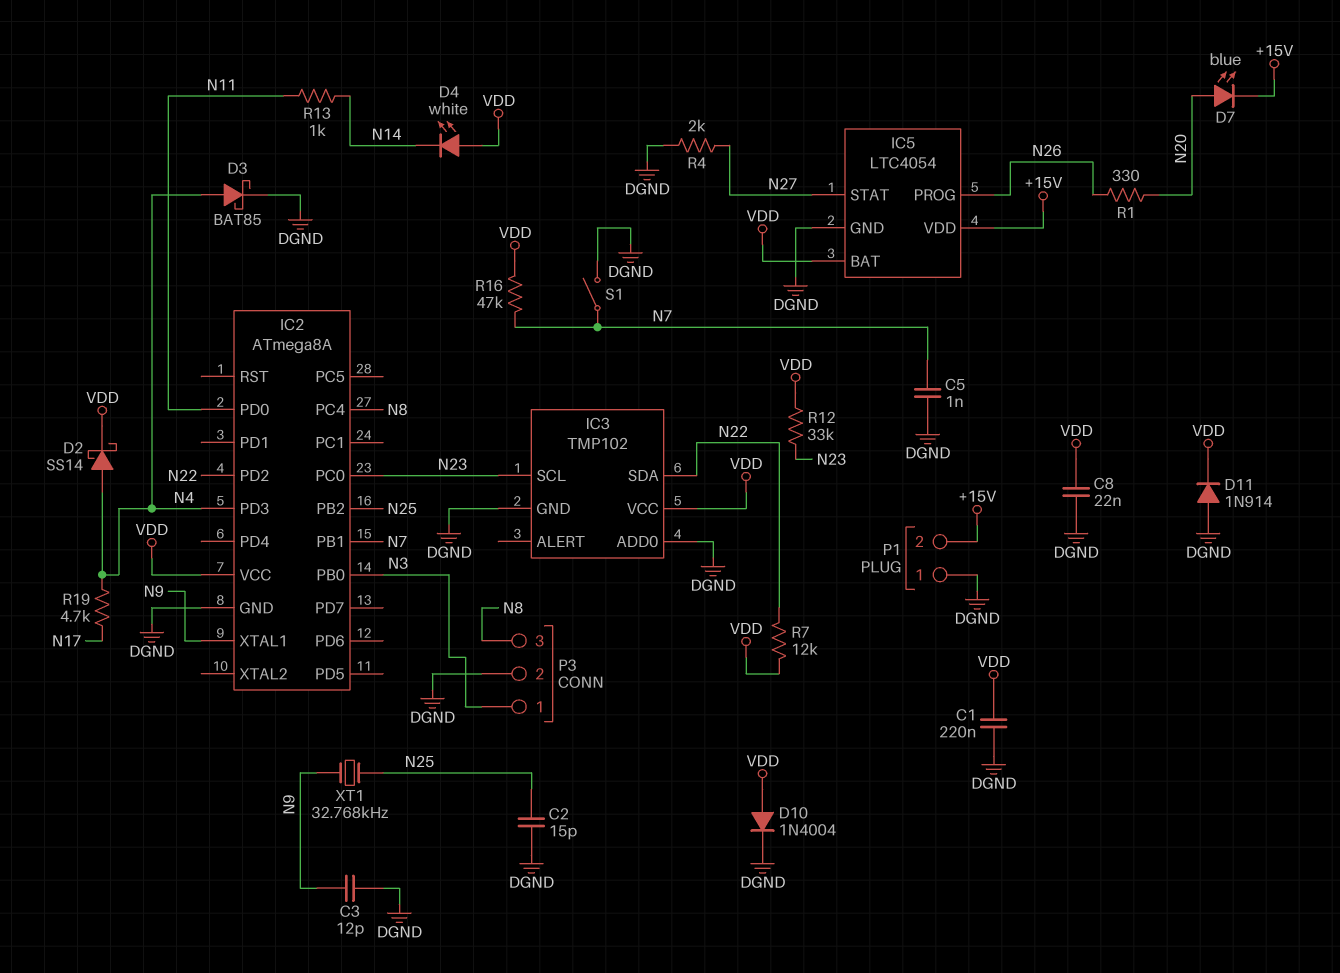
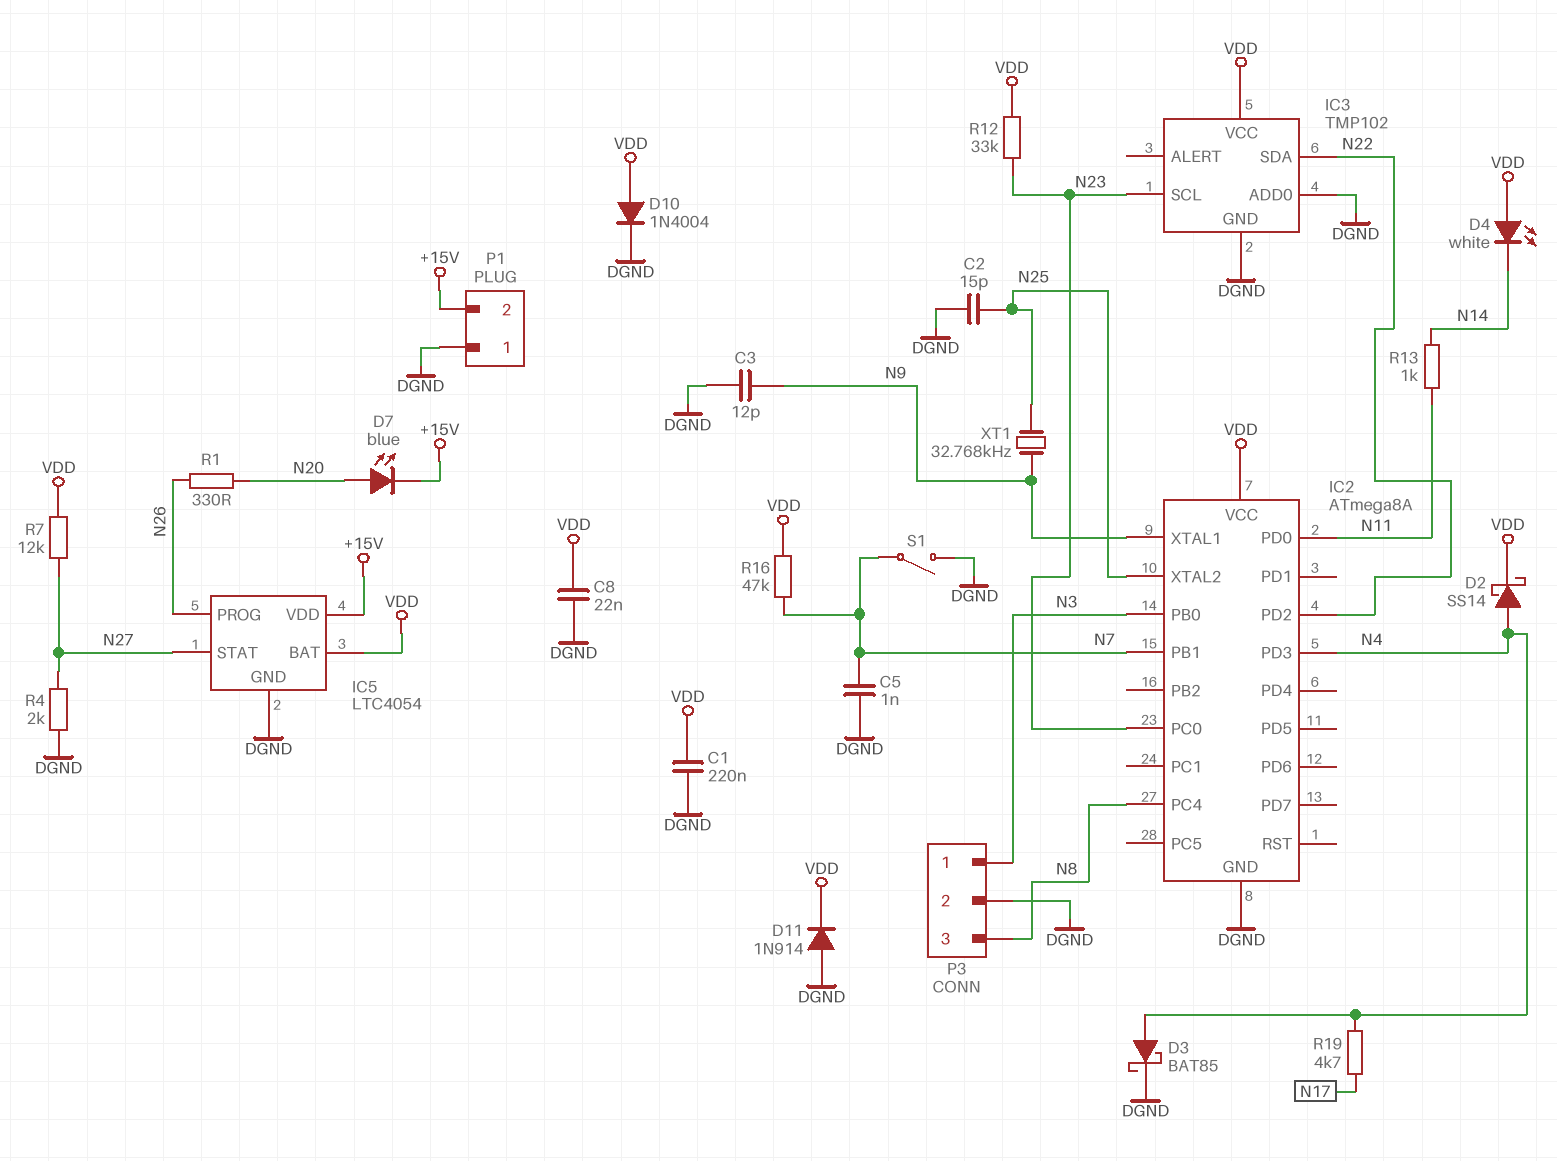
IC2 pin PB2: N25 -> none
IC2 pin XTAL2: none -> N25
R7: 12k (N22, VDD) -> 12k (N27, VDD)

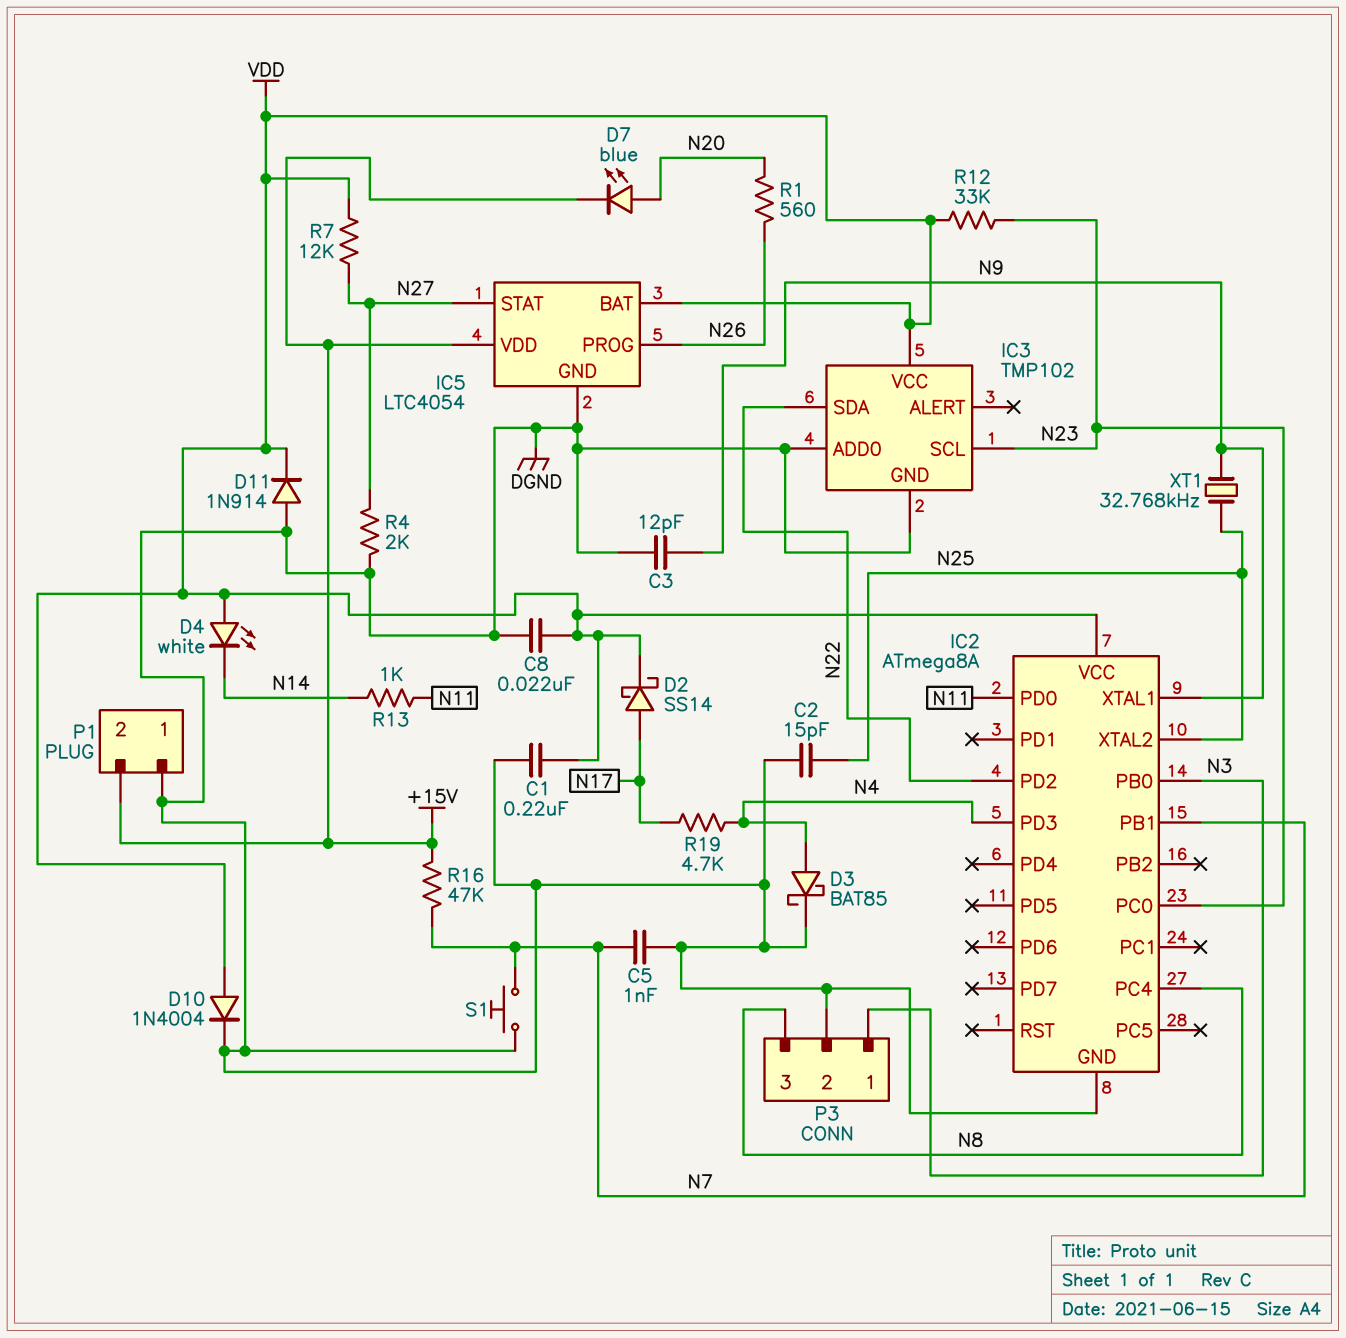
D2: schottky SS14 (A N4, K VDD) -> schottky SS14 (A N17, K VDD)
R1: 330 (N20, N26) -> 560 (N20, N26)
R16: 47k (N7, VDD) -> 47k (+15V, N7)
S1: switch (DGND, N7) -> button (DGND, N7)

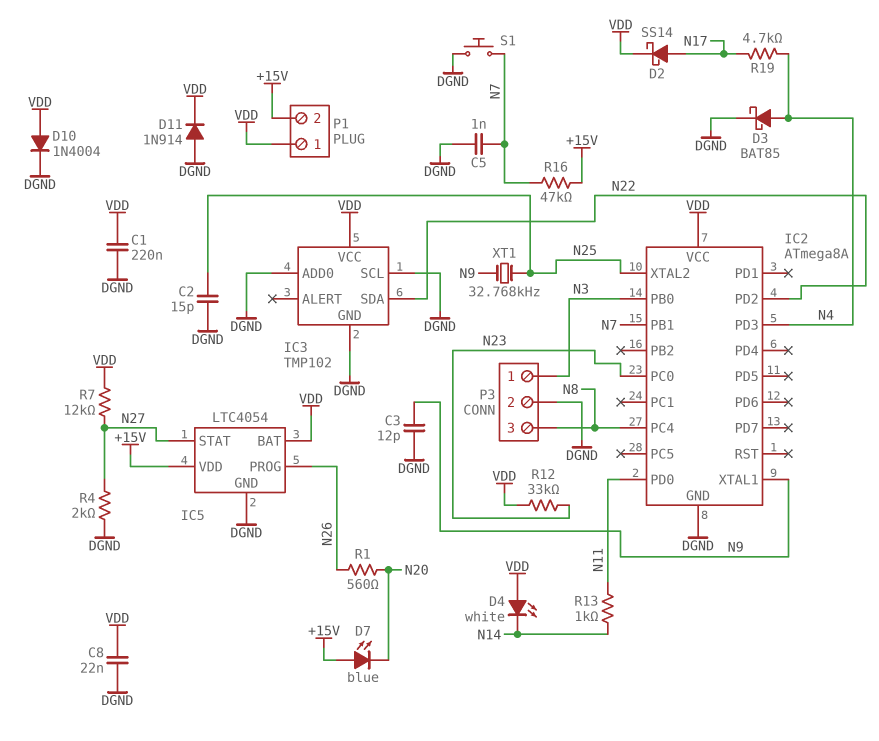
D7: LED blue (A N20, K +15V) -> LED blue (A +15V, K N20)
IC3 pin SCL: N23 -> DGND
P1 pin 1: DGND -> VDD

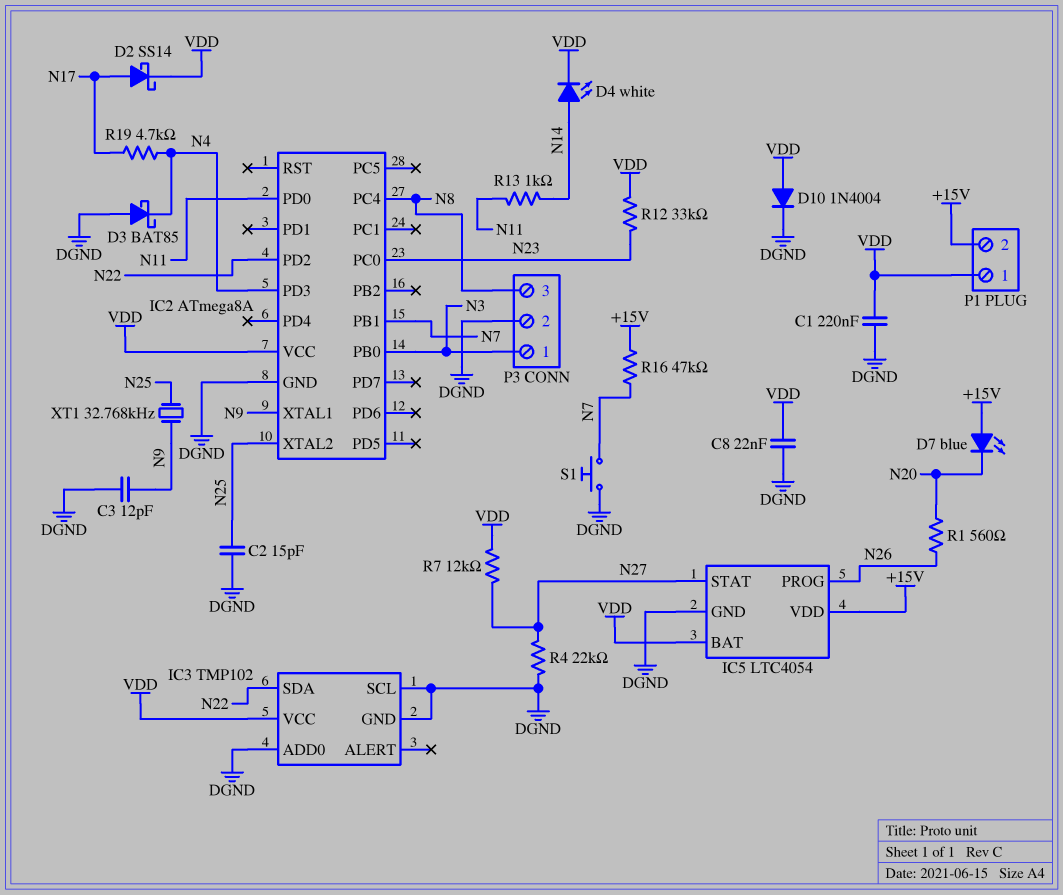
C5: 1nF (DGND, N7) -> none
D3: schottky BAT85 (A N4, K DGND) -> schottky BAT85 (A DGND, K N4)
D4: LED white (A VDD, K N14) -> LED white (A N14, K VDD)
D11: diode 1N914 (A DGND, K VDD) -> none
R4: 2k (DGND, N27) -> 22k (DGND, N27)

